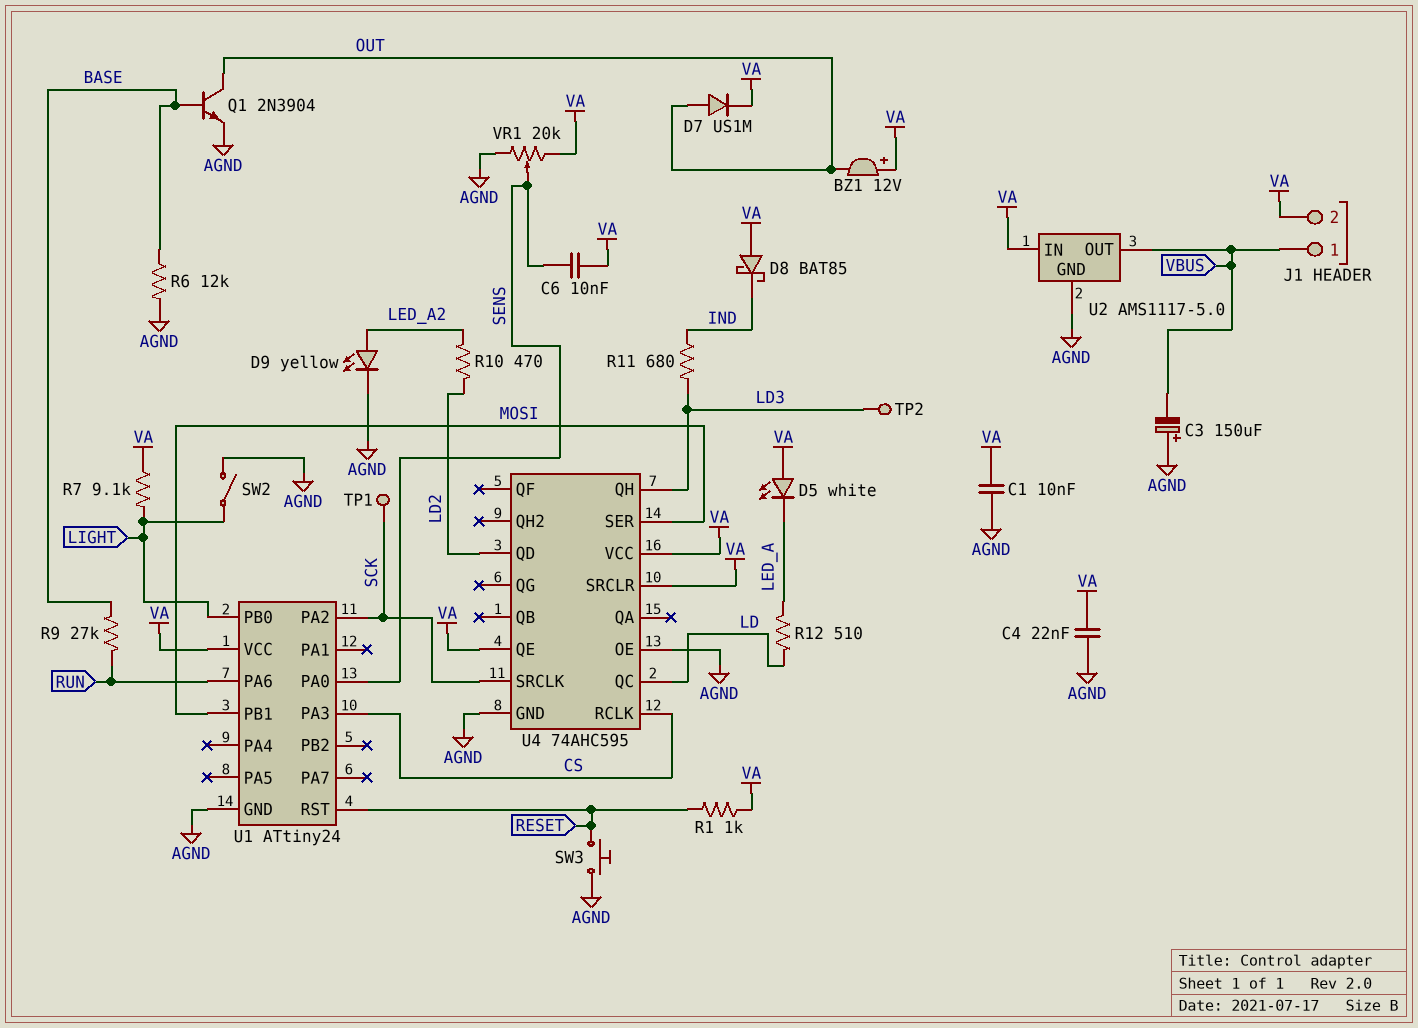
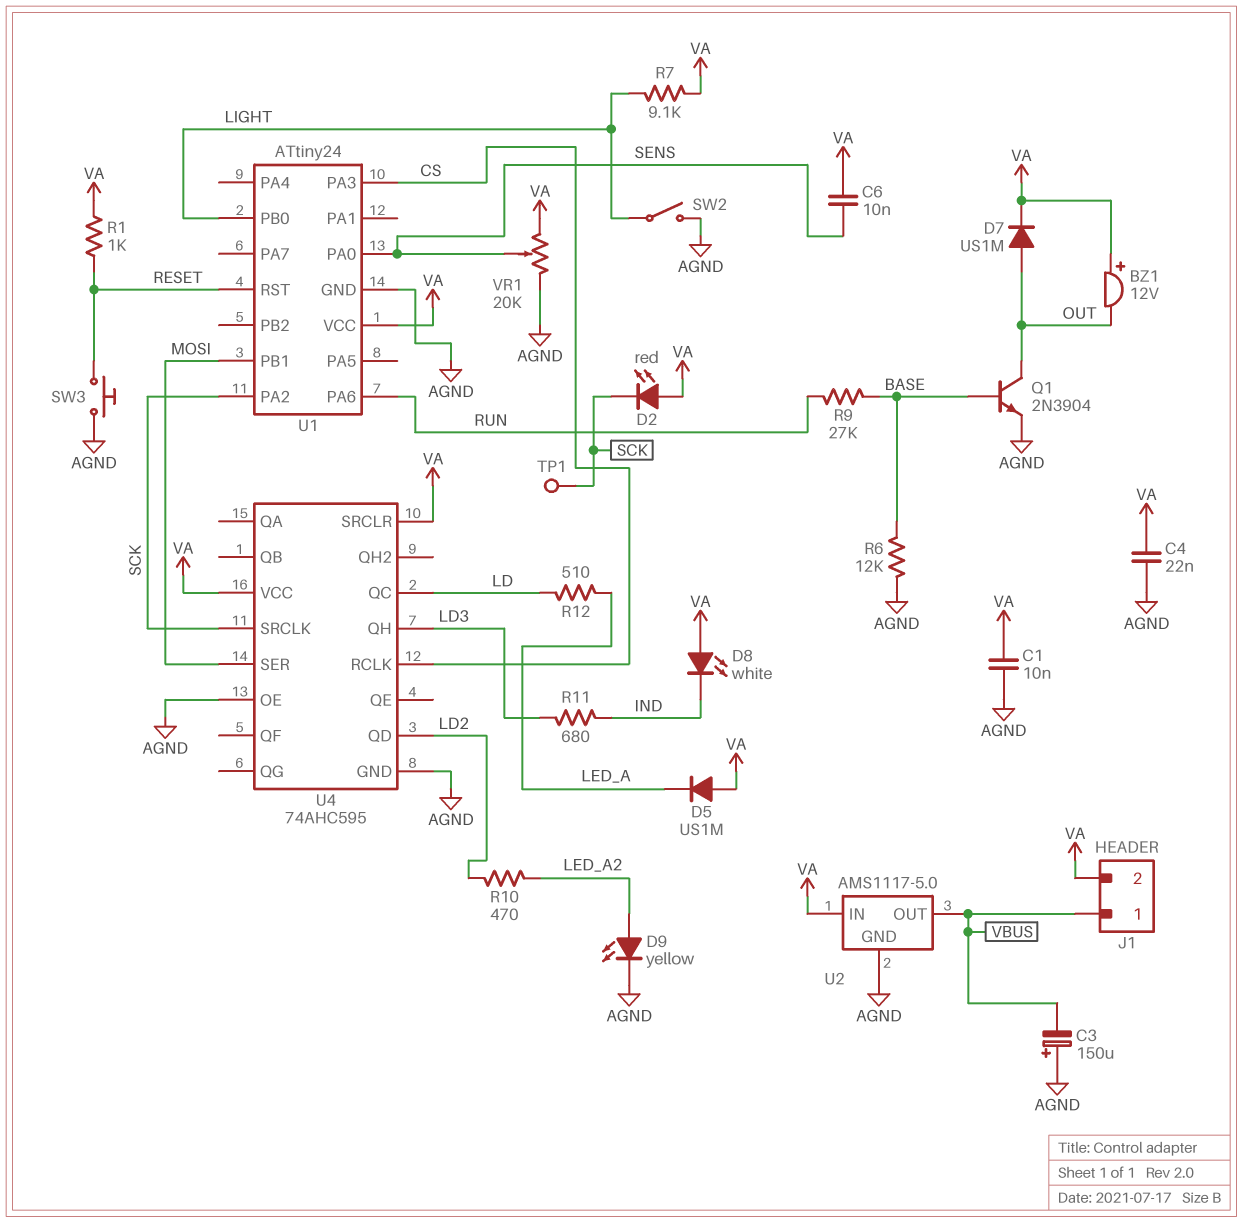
D2: none -> LED red (A VA, K SCK)
D5: LED white (A VA, K LED_A) -> diode US1M (A VA, K LED_A)
D8: schottky BAT85 (A VA, K IND) -> LED white (A VA, K IND)
TP2: test point (LD3) -> none
U4 pin QE: VA -> none

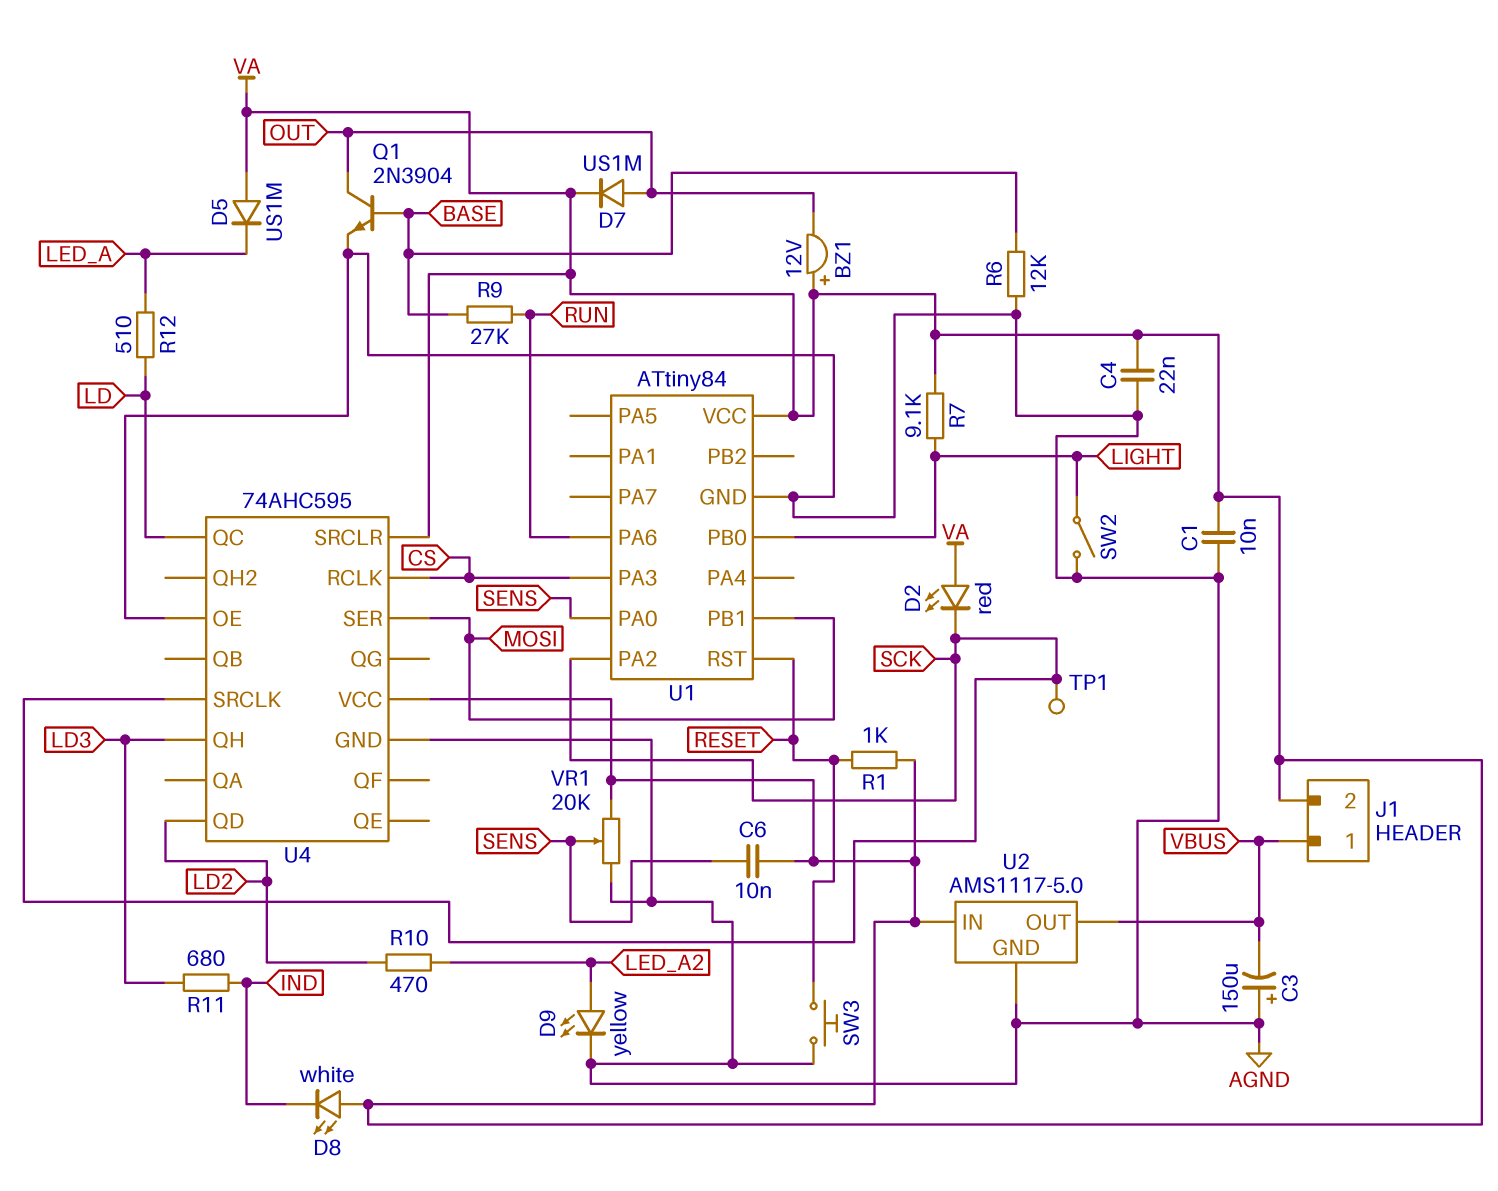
U1: ATtiny24 -> ATtiny84

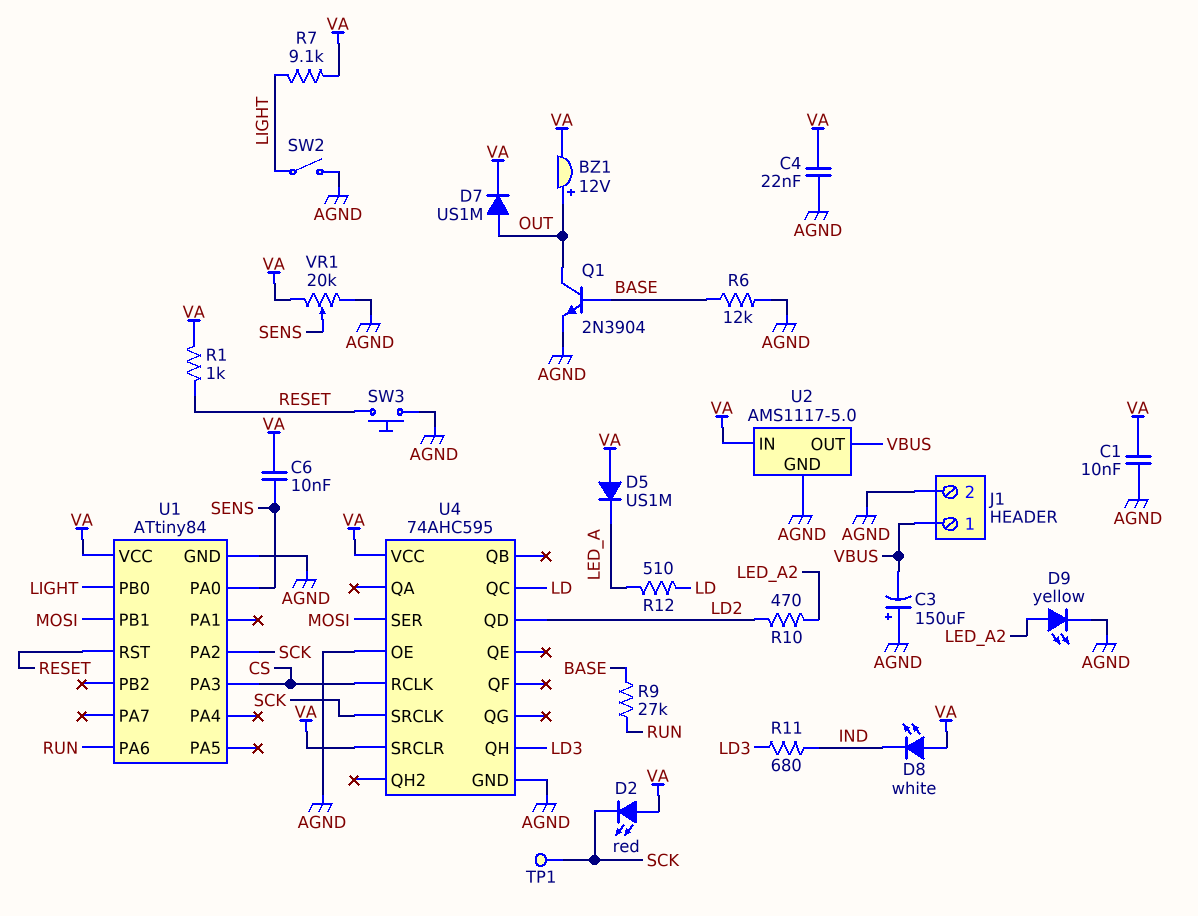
BZ1: buzzer 12V (plus VA, minus OUT) -> buzzer 12V (plus OUT, minus VA)
J1 pin 2: VA -> AGND

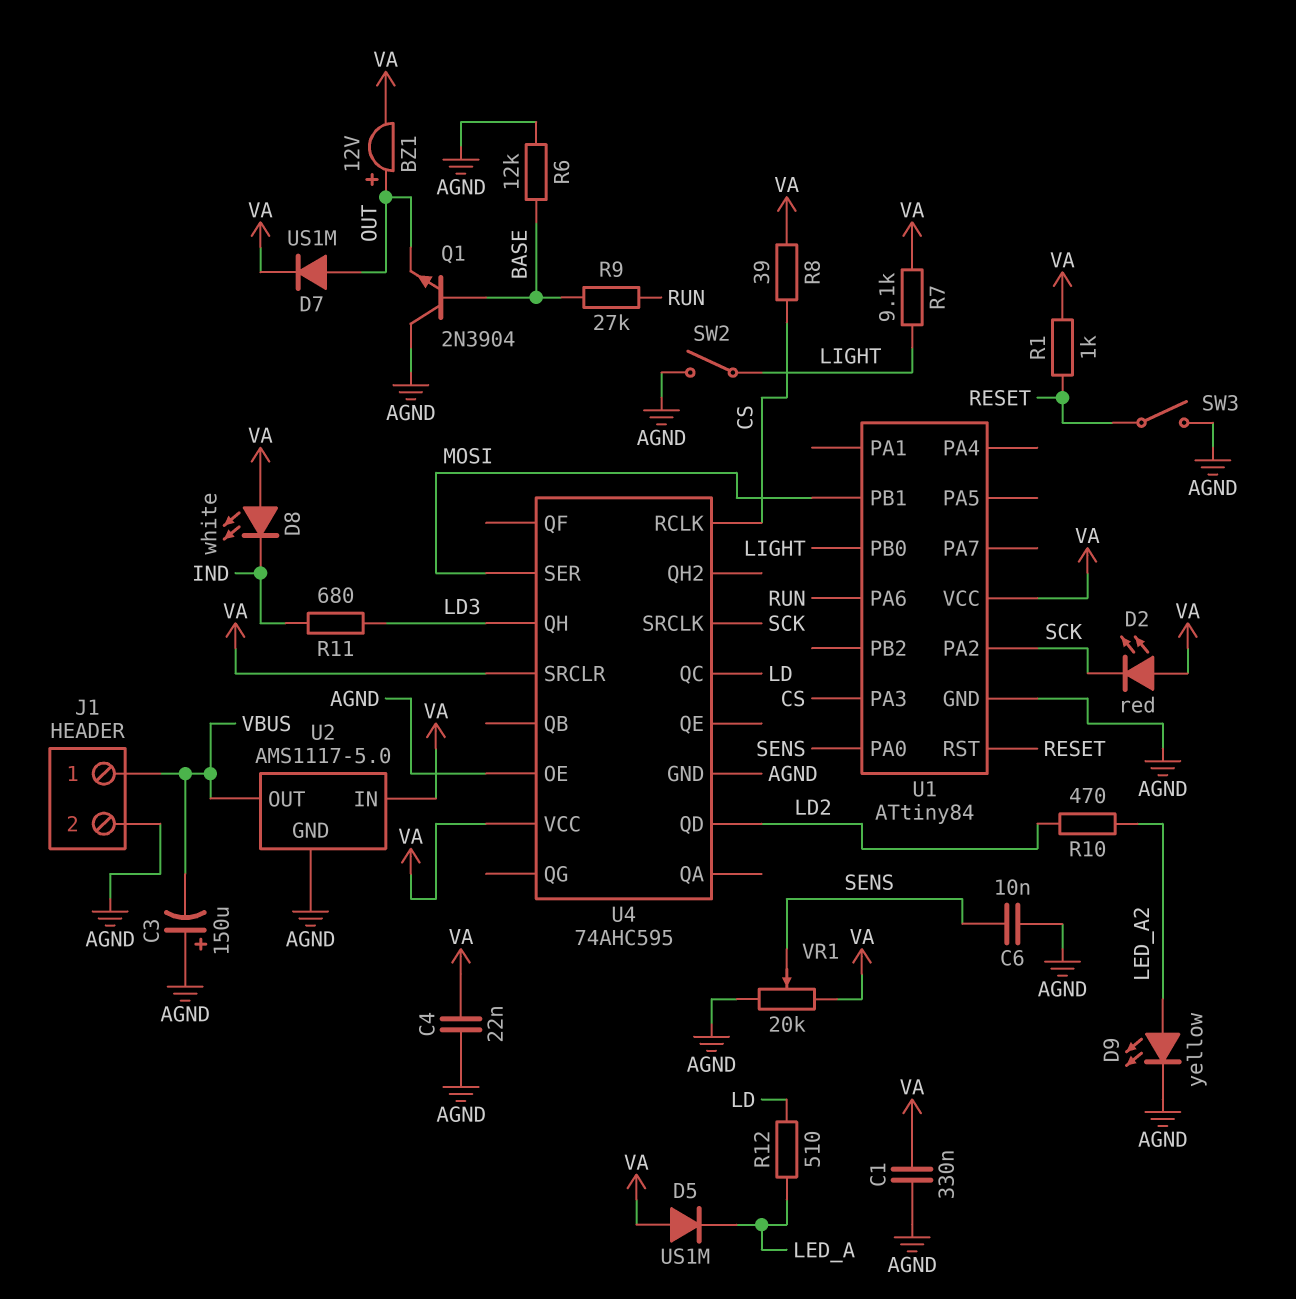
C1: 10nF (AGND, VA) -> 330nF (AGND, VA)
C6: 10nF (SENS, VA) -> 10nF (AGND, SENS)
Q1: NPN 2N3904 (B BASE, C OUT, E AGND) -> NPN 2N3904 (B BASE, C AGND, E OUT)
R8: none -> 39 (CS, VA)
SW3: button (AGND, RESET) -> switch (AGND, RESET)
TP1: test point (SCK) -> none

